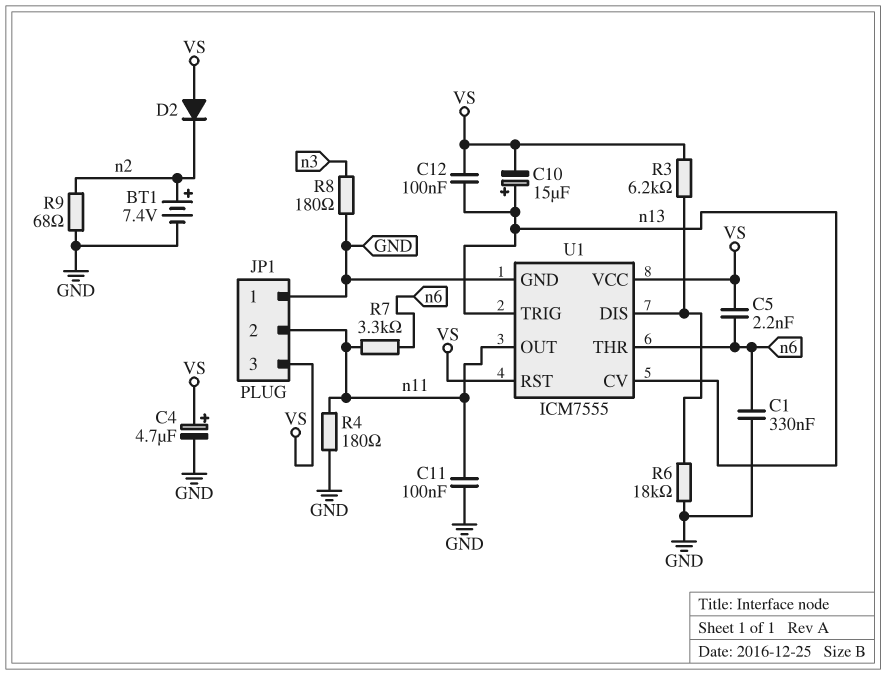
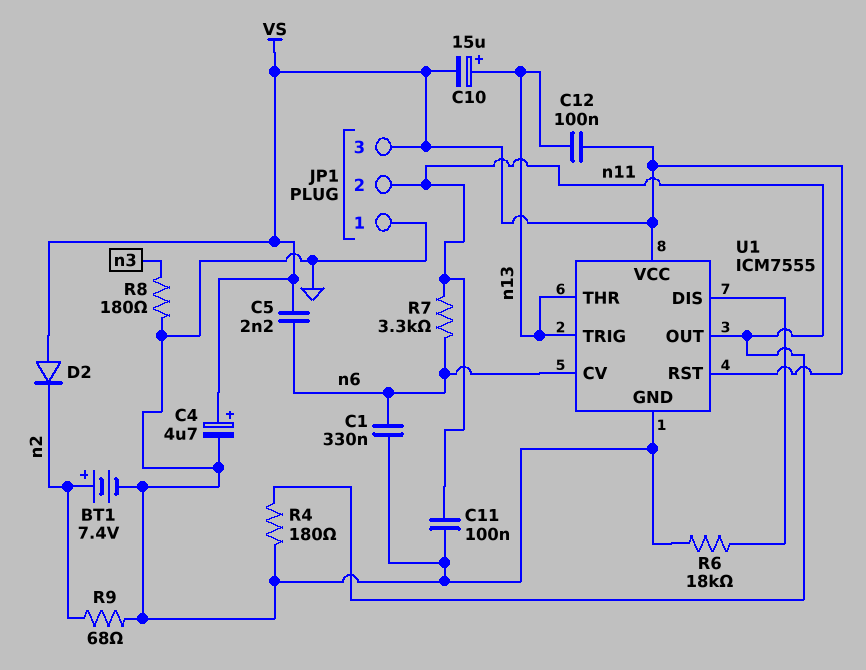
R3: 6.2k (U1/DIS, VS) -> none
U1 pin CV: n13 -> n6
U1 pin THR: n6 -> n13

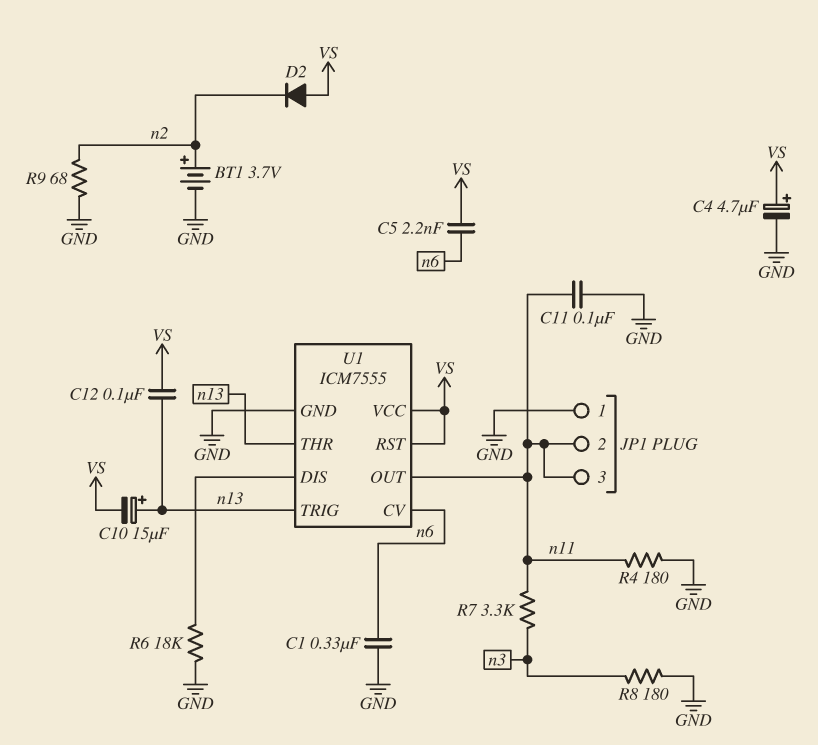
BT1: 7.4V (plus n2, minus GND) -> 3.7V (plus n2, minus GND)
JP1 pin 3: VS -> n11
R7: 3.3k (n6, n11) -> 3.3k (n3, n11)

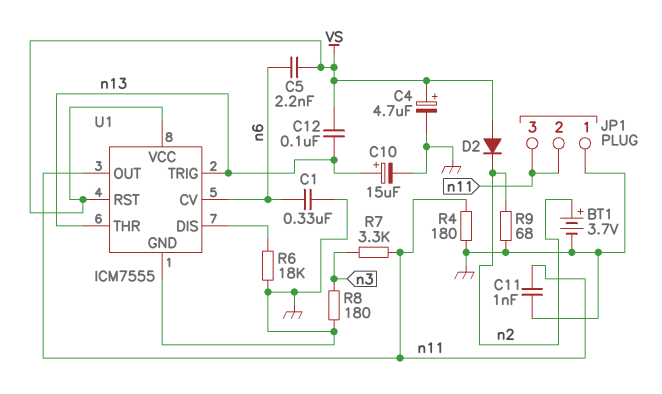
C10: 15uF (plus n13, minus VS) -> 15uF (plus n13, minus GND)
C11: 100nF (GND, n11) -> 1nF (GND, n11)

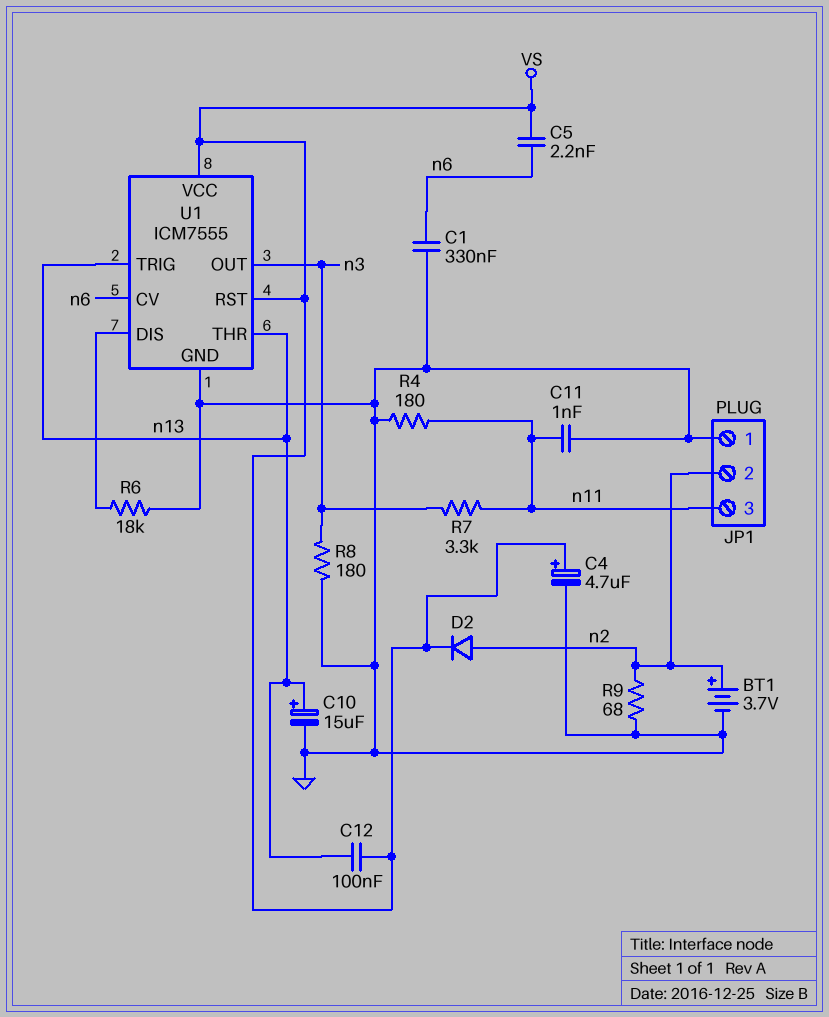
D2: diode (A VS, K n2) -> diode (A n2, K VS)
JP1 pin 2: n11 -> n2
U1 pin OUT: n11 -> n3

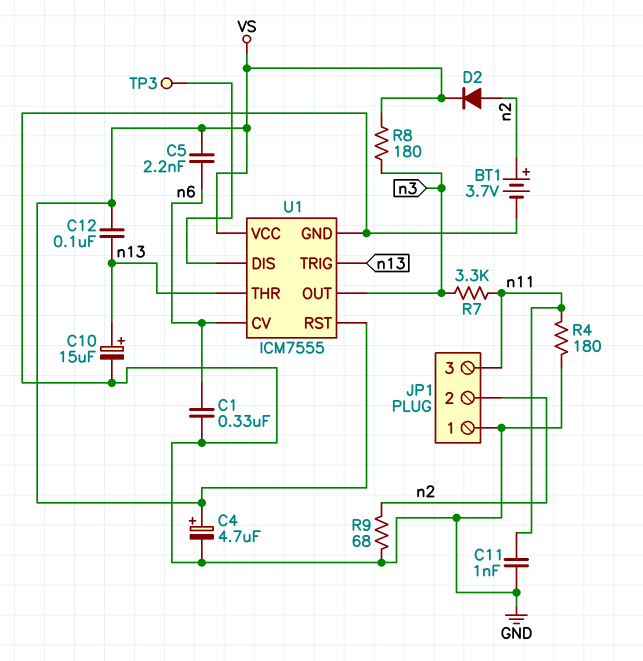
R6: 18k (GND, U1/DIS) -> none
R8: 180 (GND, n3) -> 180 (VS, n3)
TP3: none -> test point (U1/DIS)

